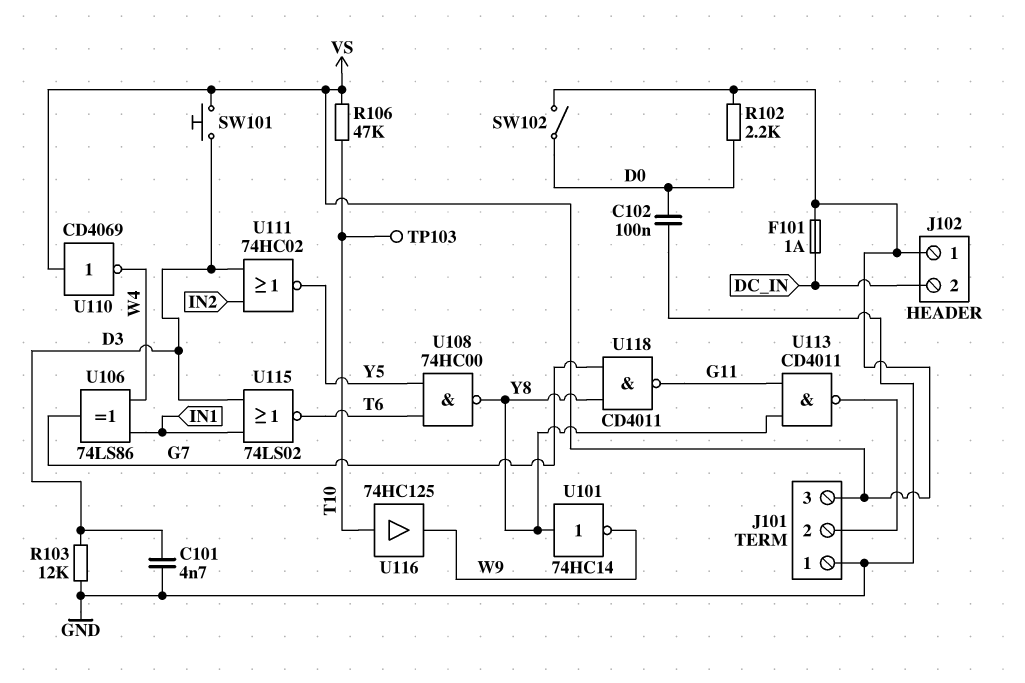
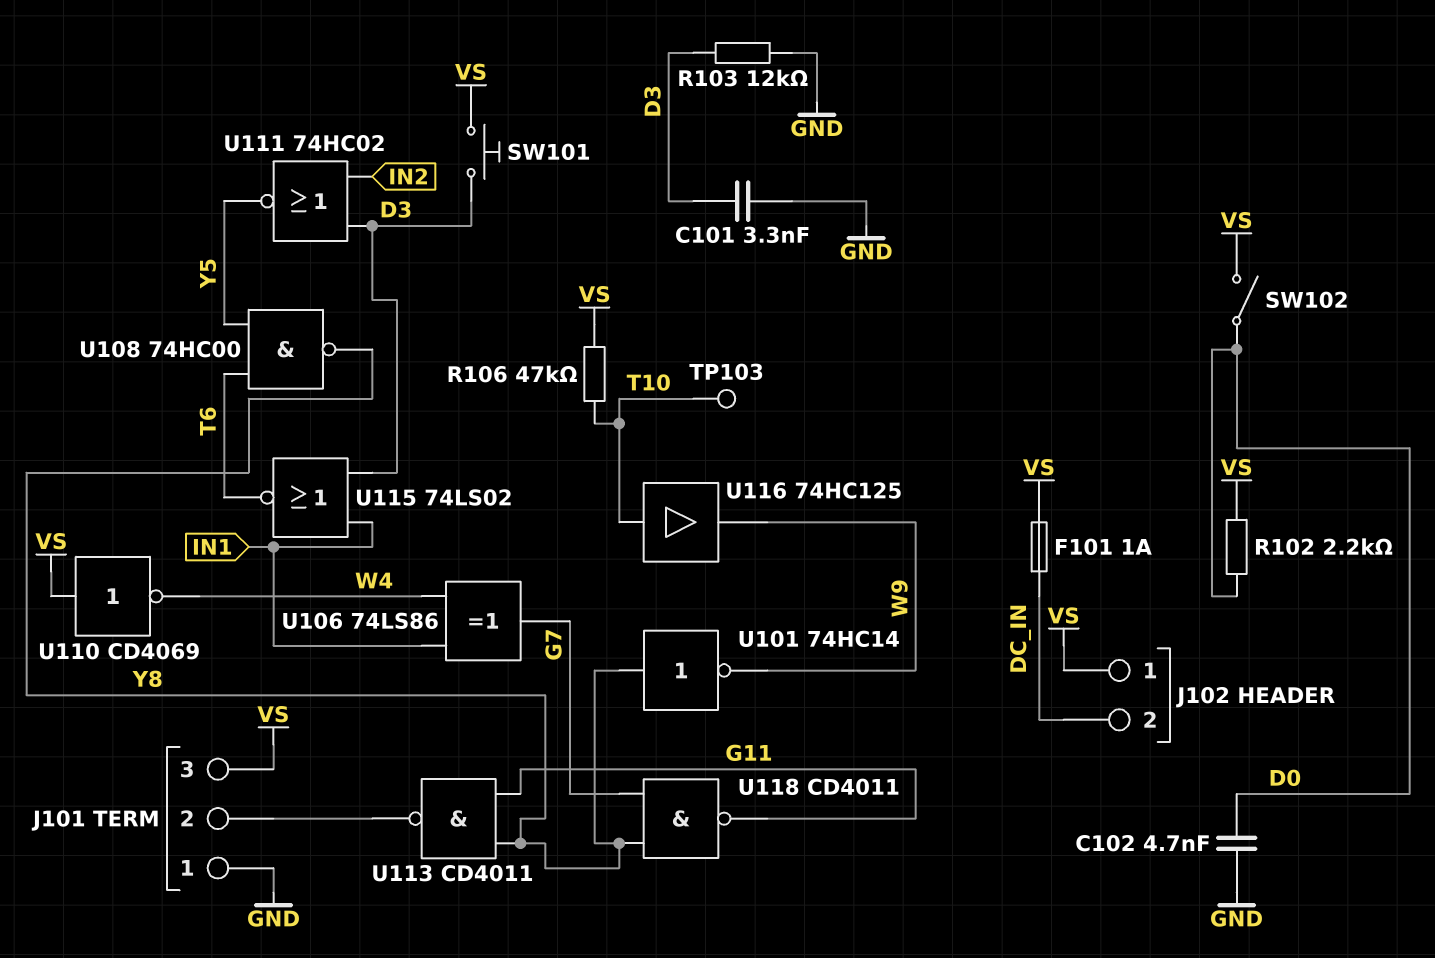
C101: 4.7nF (D3, GND) -> 3.3nF (D3, GND)
C102: 100nF (D0, GND) -> 4.7nF (D0, GND)

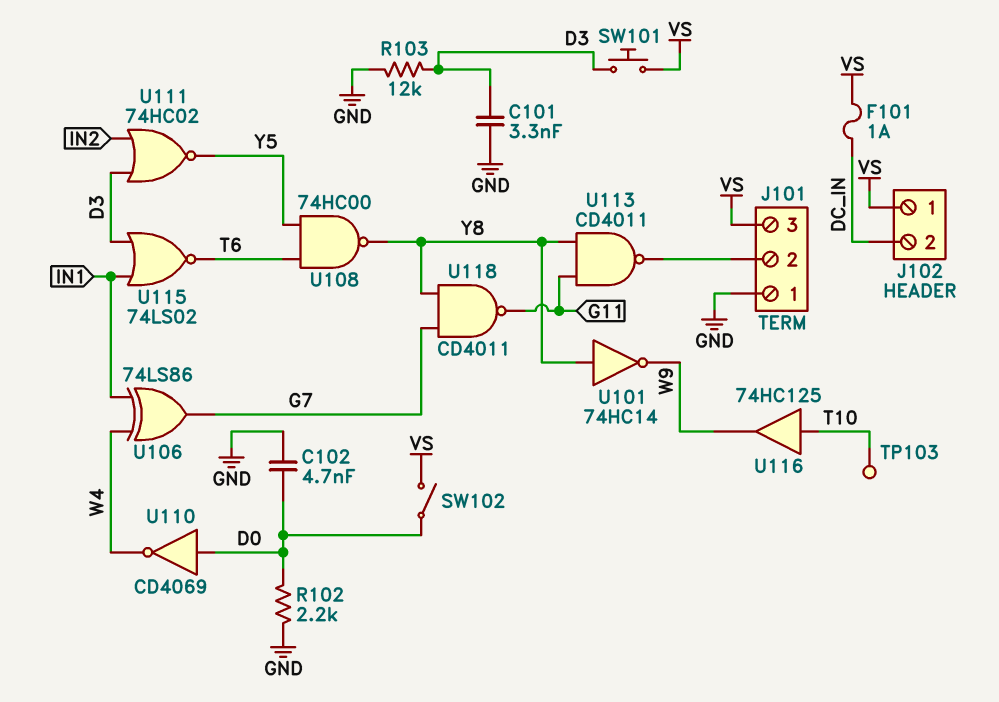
R102: 2.2k (D0, VS) -> 2.2k (D0, GND)
R106: 47k (T10, VS) -> none
U110: NOT CD4069 (in VS, out W4) -> NOT CD4069 (in D0, out W4)

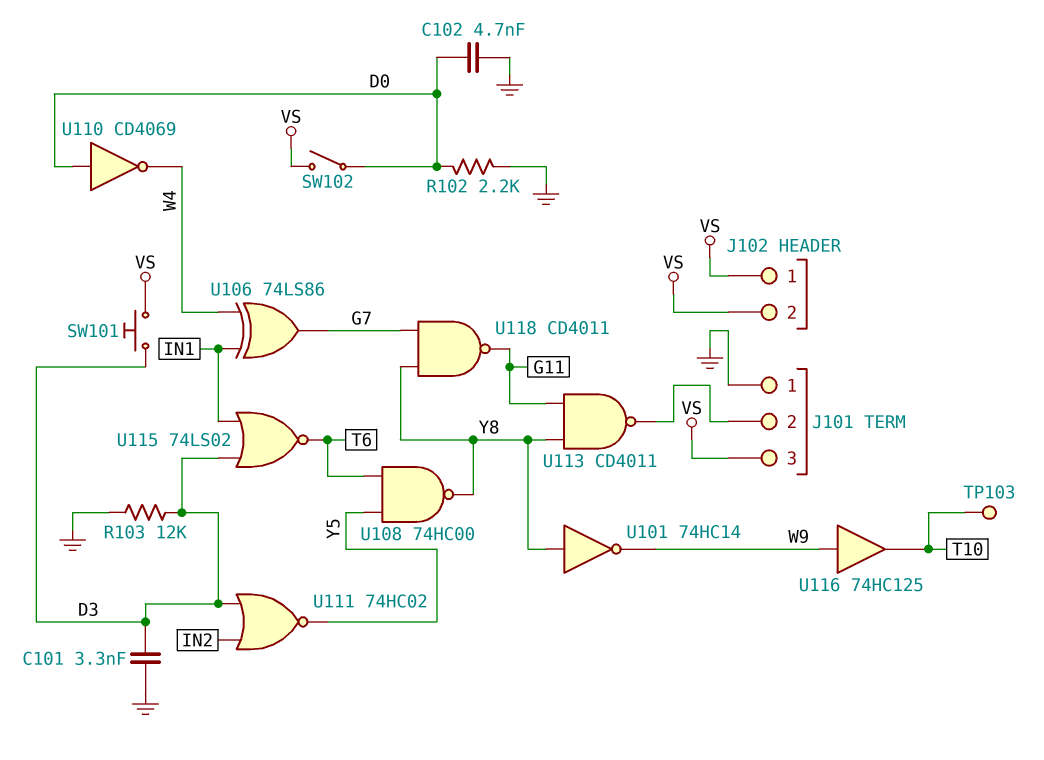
F101: 1A (DC_IN, VS) -> none
J102 pin 2: DC_IN -> VS
U116: buffer 74HC125 (in T10, out W9) -> buffer 74HC125 (in W9, out T10)

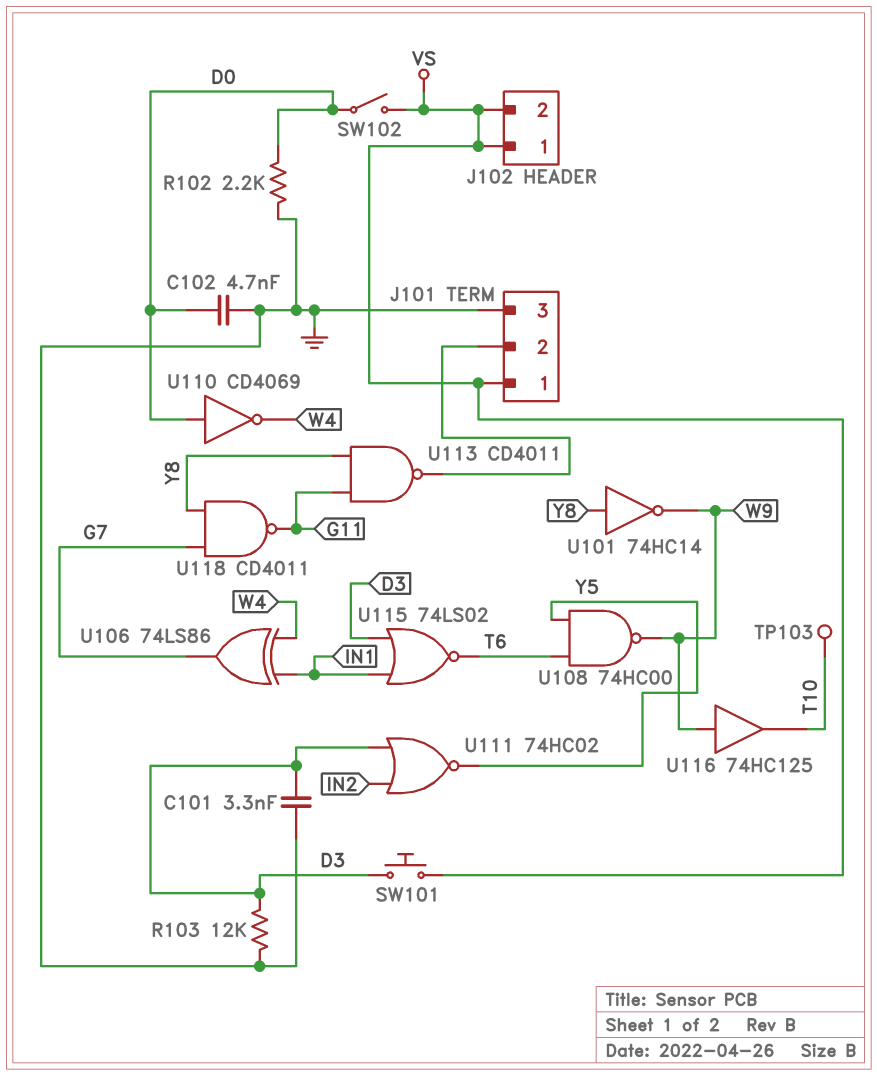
J101 pin 1: GND -> VS
J101 pin 3: VS -> GND
U108: NAND 74HC00 (in T6, in Y5, out Y8) -> NAND 74HC00 (in T6, in Y5, out W9)

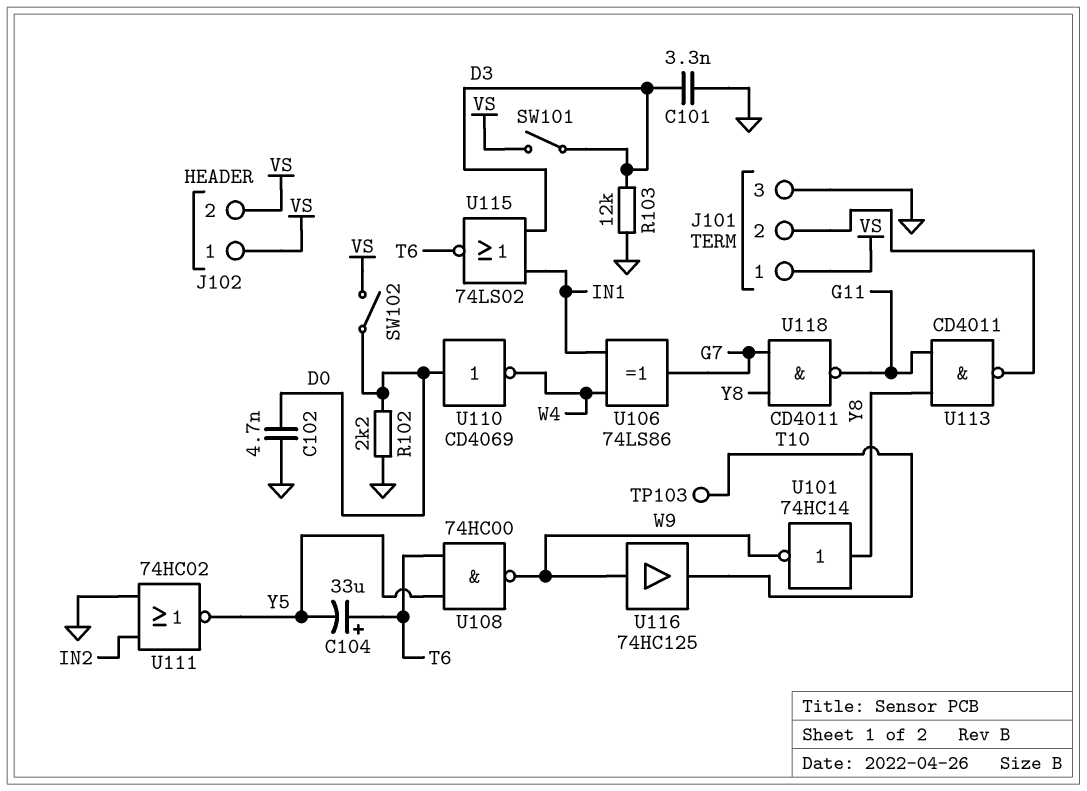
C104: none -> 33uF (plus T6, minus Y5)
SW101: button (D3, VS) -> switch (D3, VS)
U111: NOR 74HC02 (in D3, in IN2, out Y5) -> NOR 74HC02 (in GND, in IN2, out Y5)

